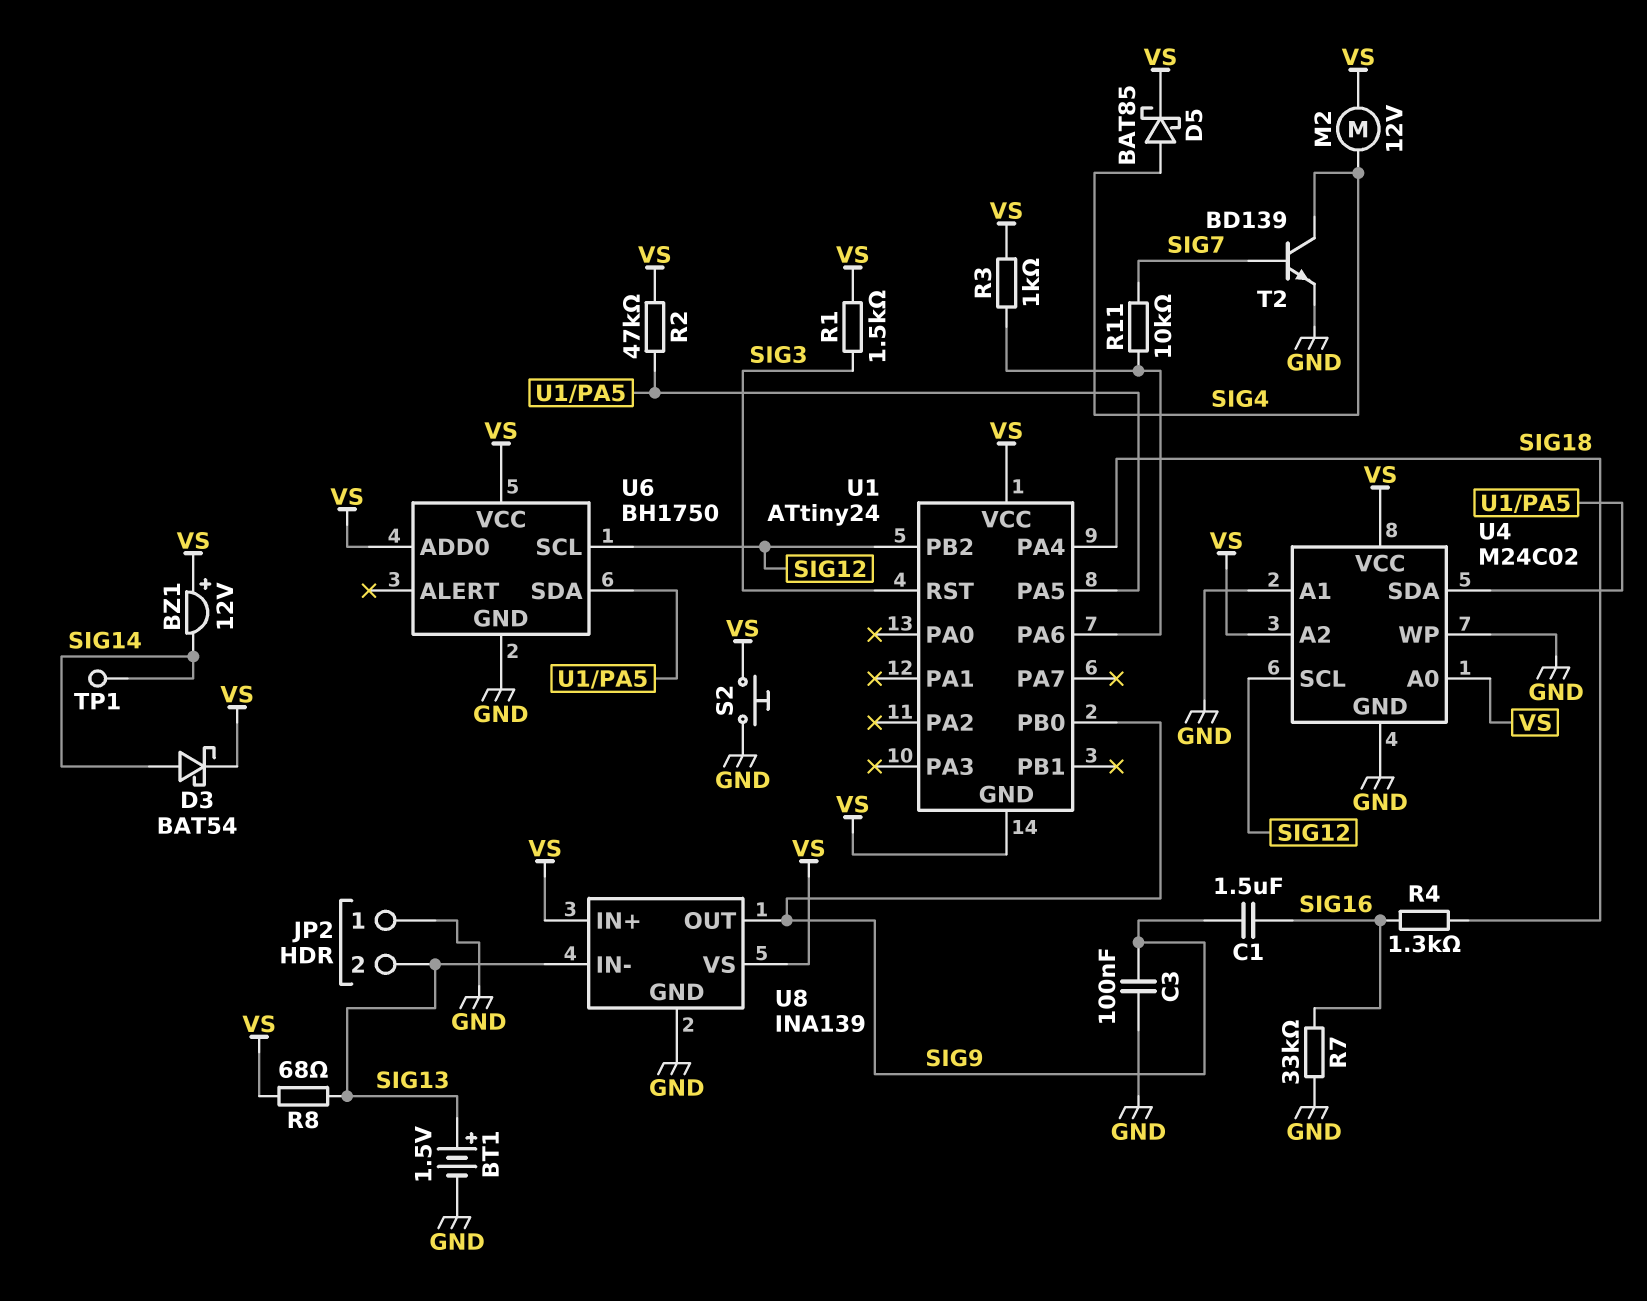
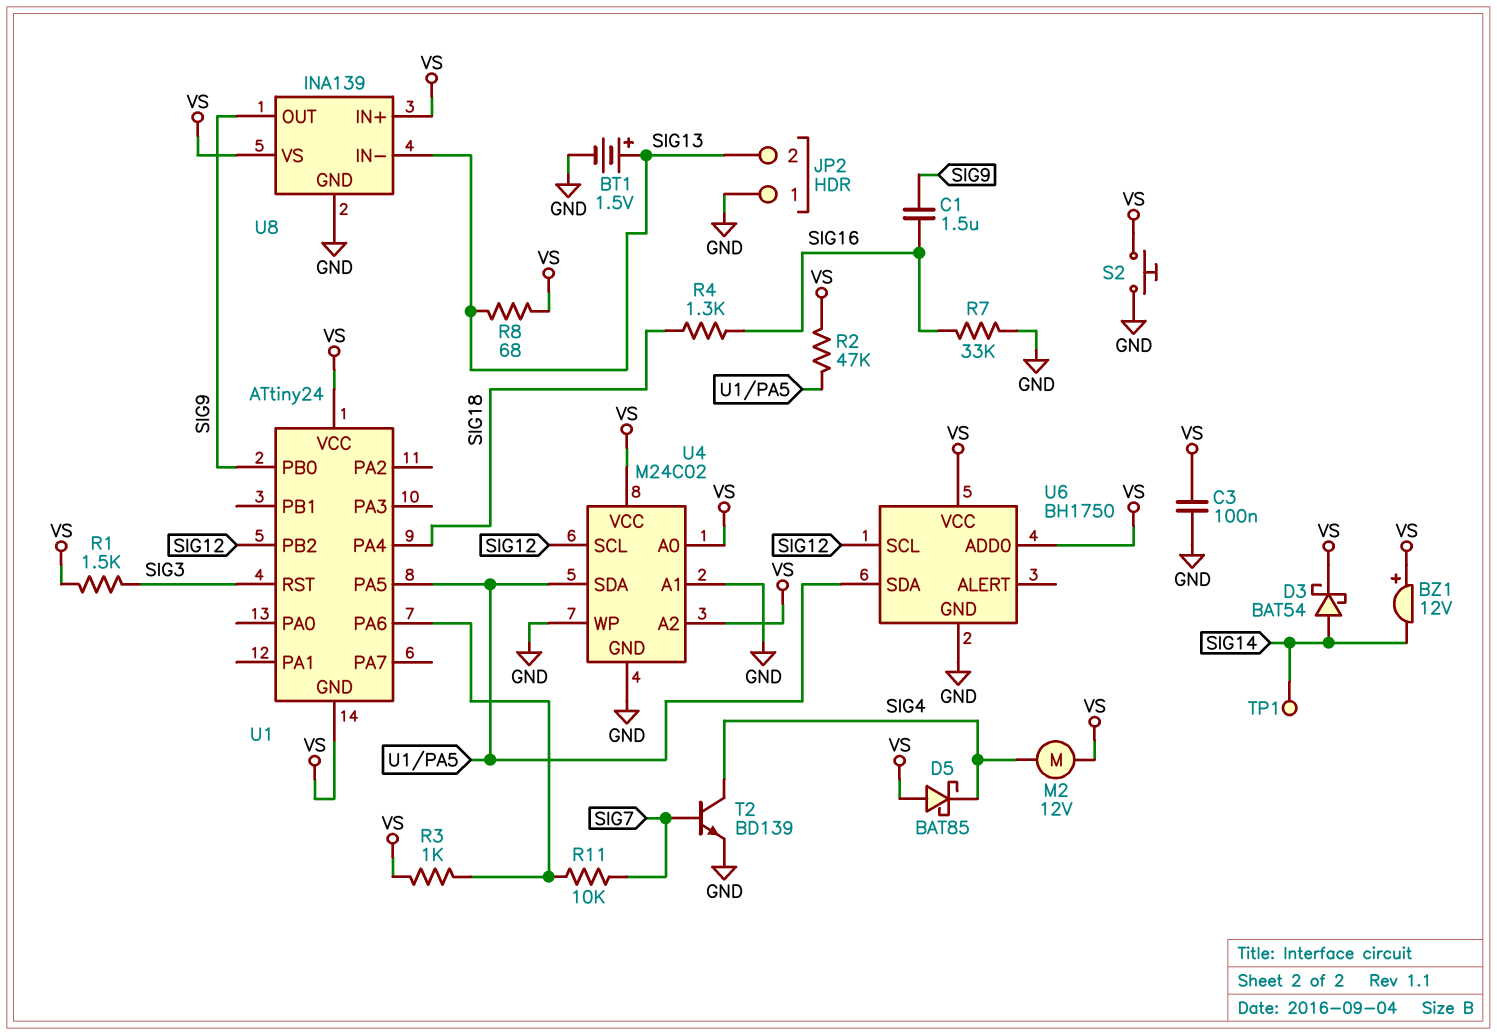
C3: 100nF (GND, SIG9) -> 100nF (GND, VS)
D5: schottky BAT85 (A SIG4, K VS) -> schottky BAT85 (A VS, K SIG4)

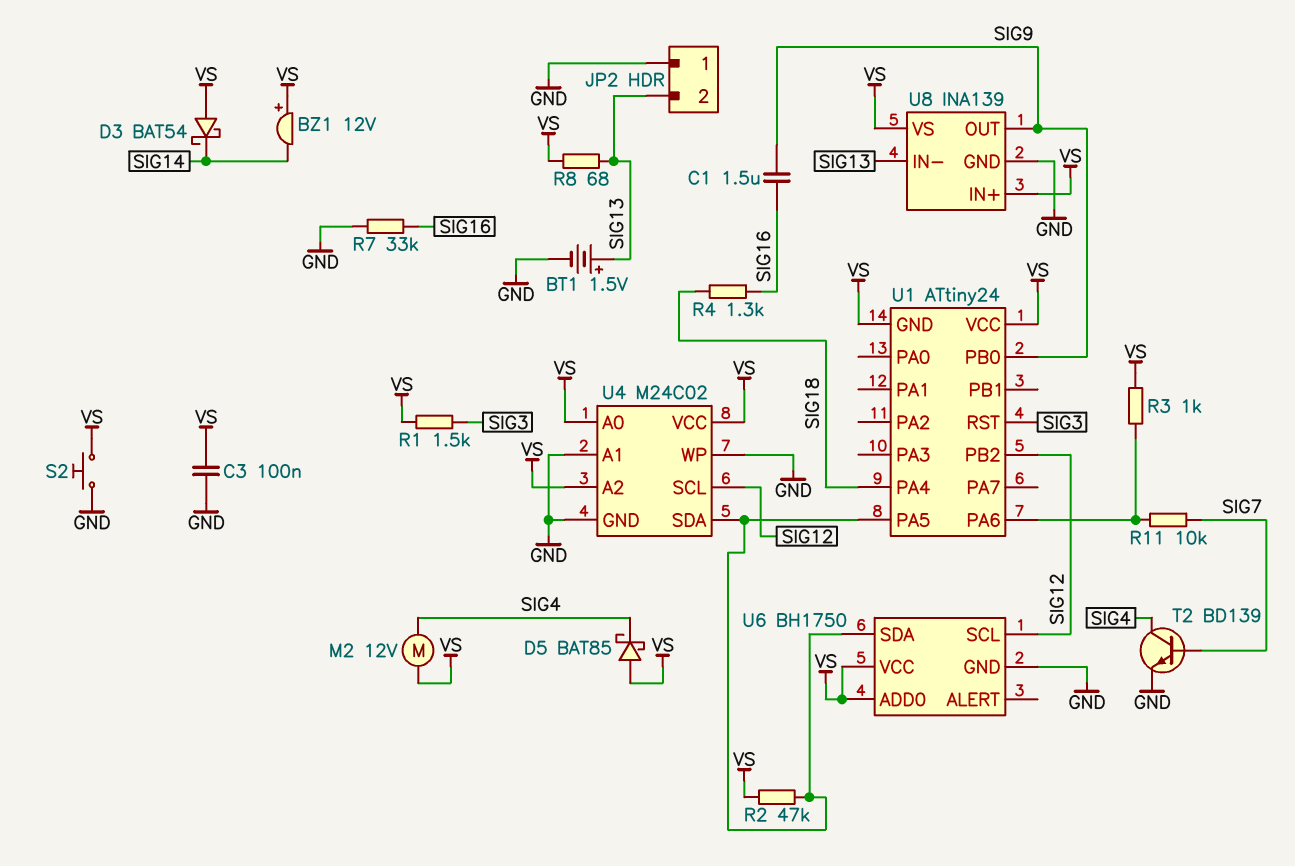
D3: schottky BAT54 (A SIG14, K VS) -> schottky BAT54 (A VS, K SIG14)
TP1: test point (SIG14) -> none

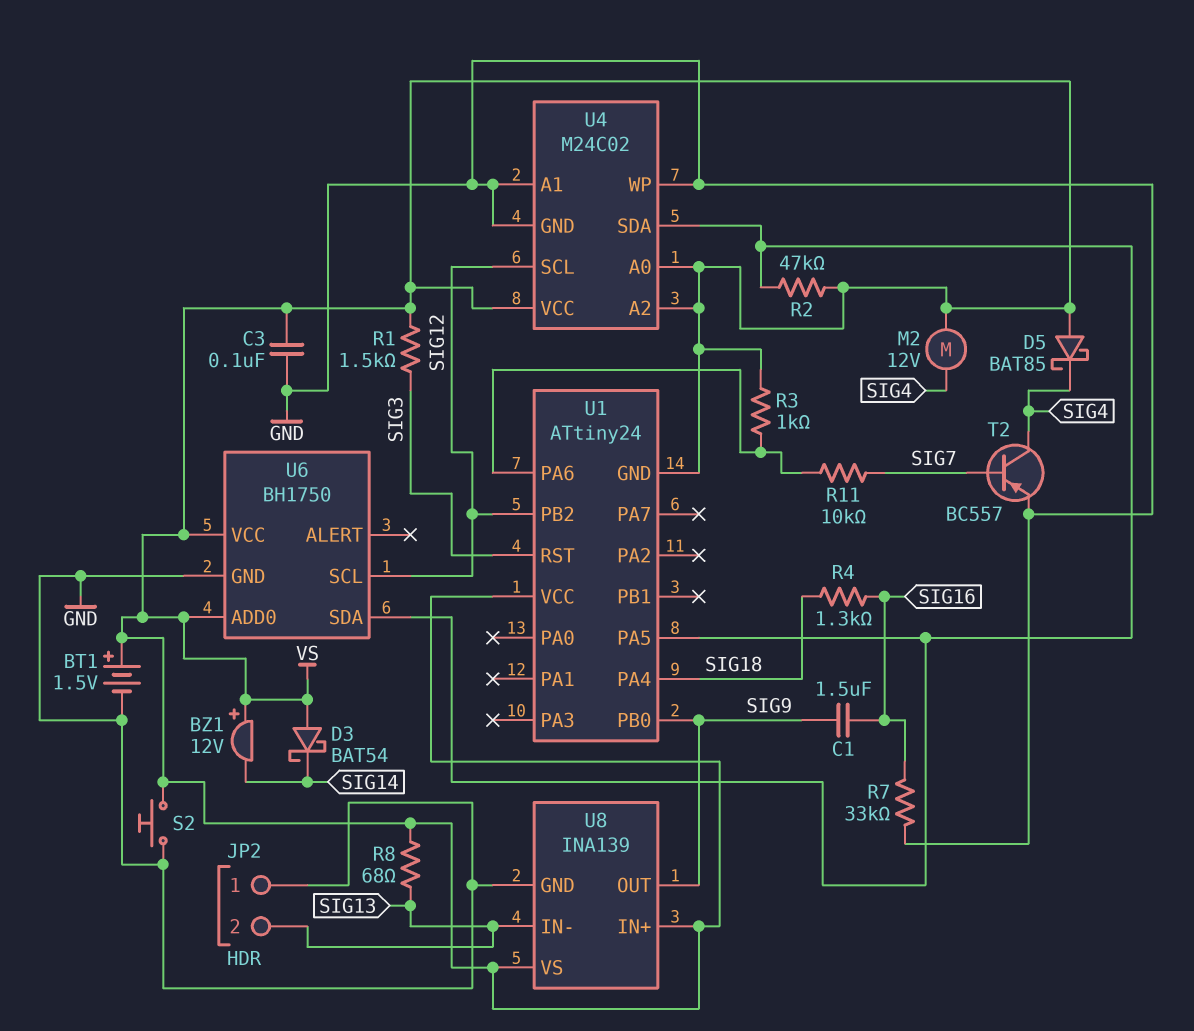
BT1: 1.5V (plus SIG13, minus GND) -> 1.5V (plus VS, minus GND)
T2: NPN BD139 (B SIG7, C SIG4, E GND) -> PNP BC557 (B SIG7, C SIG4, E GND)

